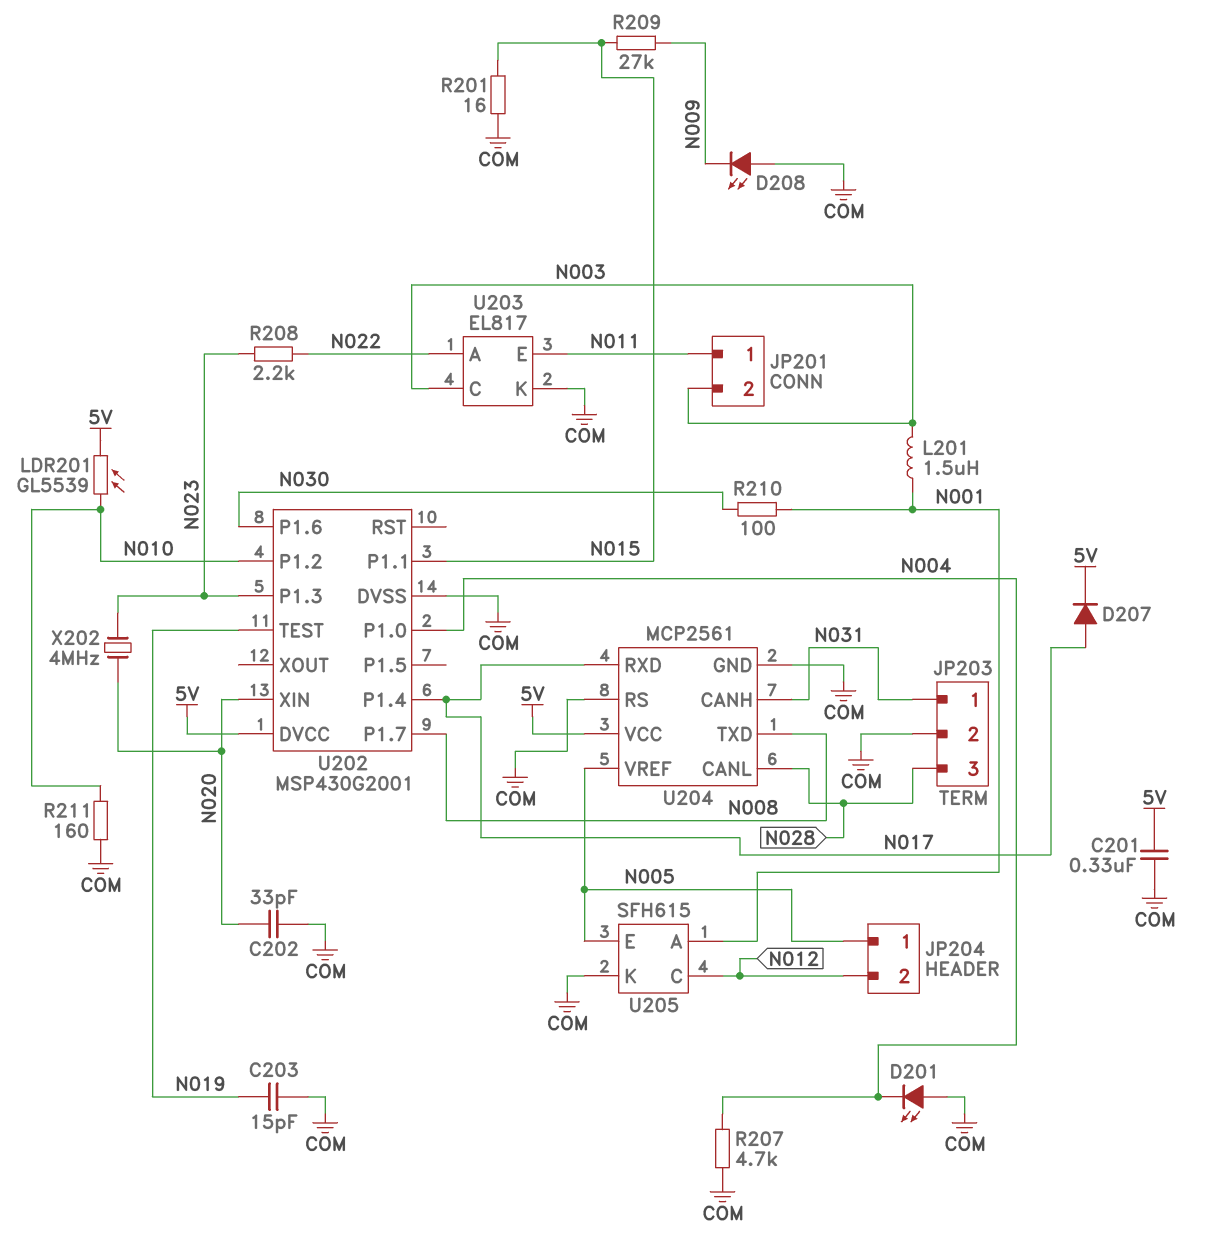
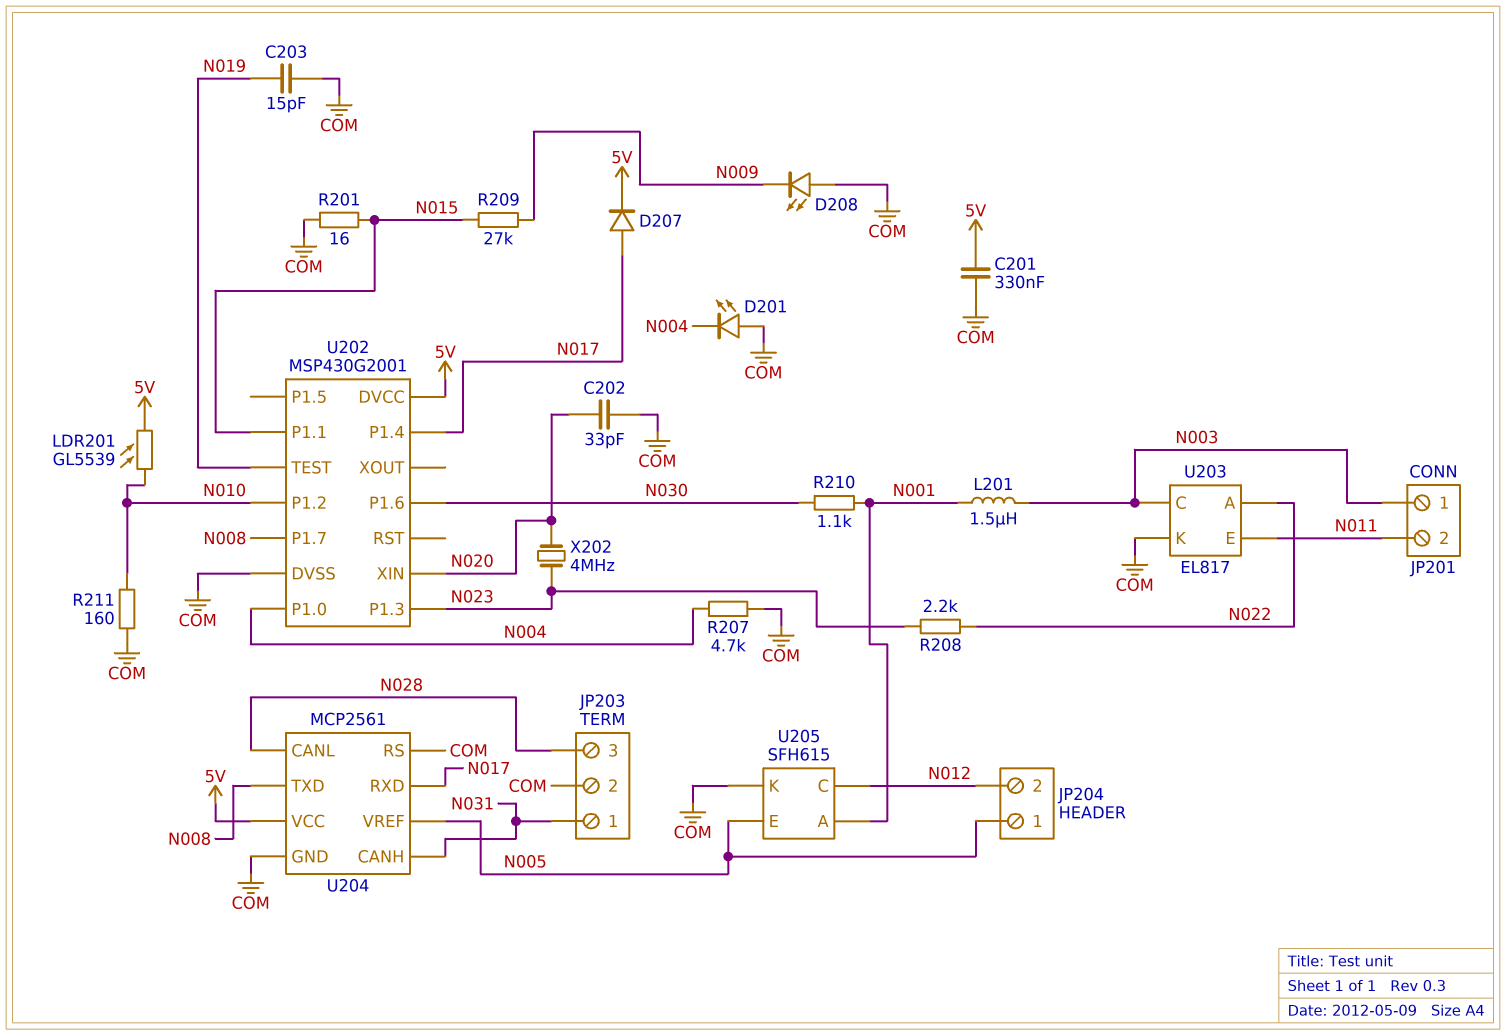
JP201 pin 1: N011 -> N003
JP201 pin 2: N003 -> N011
R210: 100 (N001, N030) -> 1.1k (N001, N030)

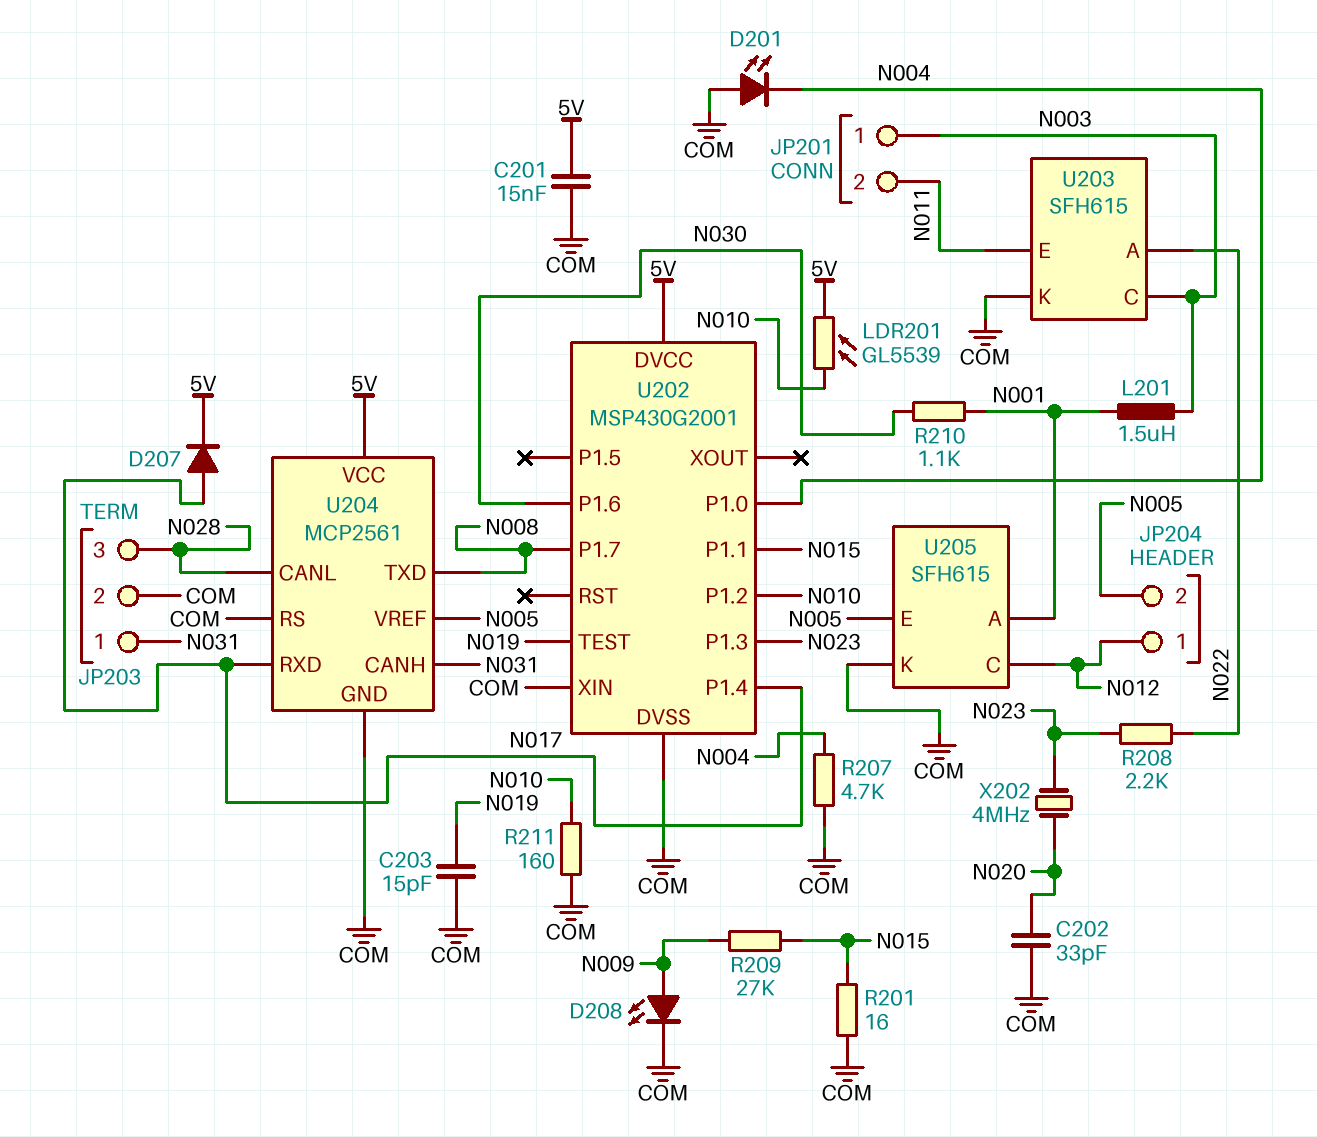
C201: 330nF (5V, COM) -> 15nF (5V, COM)
D208: LED (A COM, K N009) -> LED (A N009, K COM)
JP204 pin 1: N005 -> N012
JP204 pin 2: N012 -> N005
U202 pin XIN: N020 -> COM
U203: EL817 -> SFH615

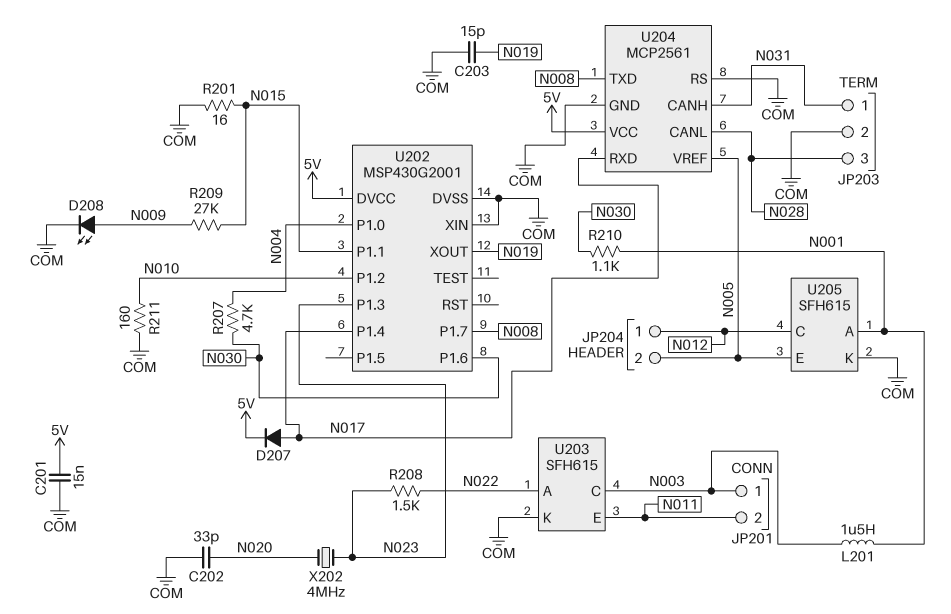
D201: LED (A COM, K N004) -> none
LDR201: GL5539 (5V, N010) -> none
R207: 4.7k (COM, N004) -> 4.7k (N004, N030)
R208: 2.2k (N022, N023) -> 1.5k (N022, N023)
U202 pin TEST: N019 -> none
U202 pin XOUT: none -> N019

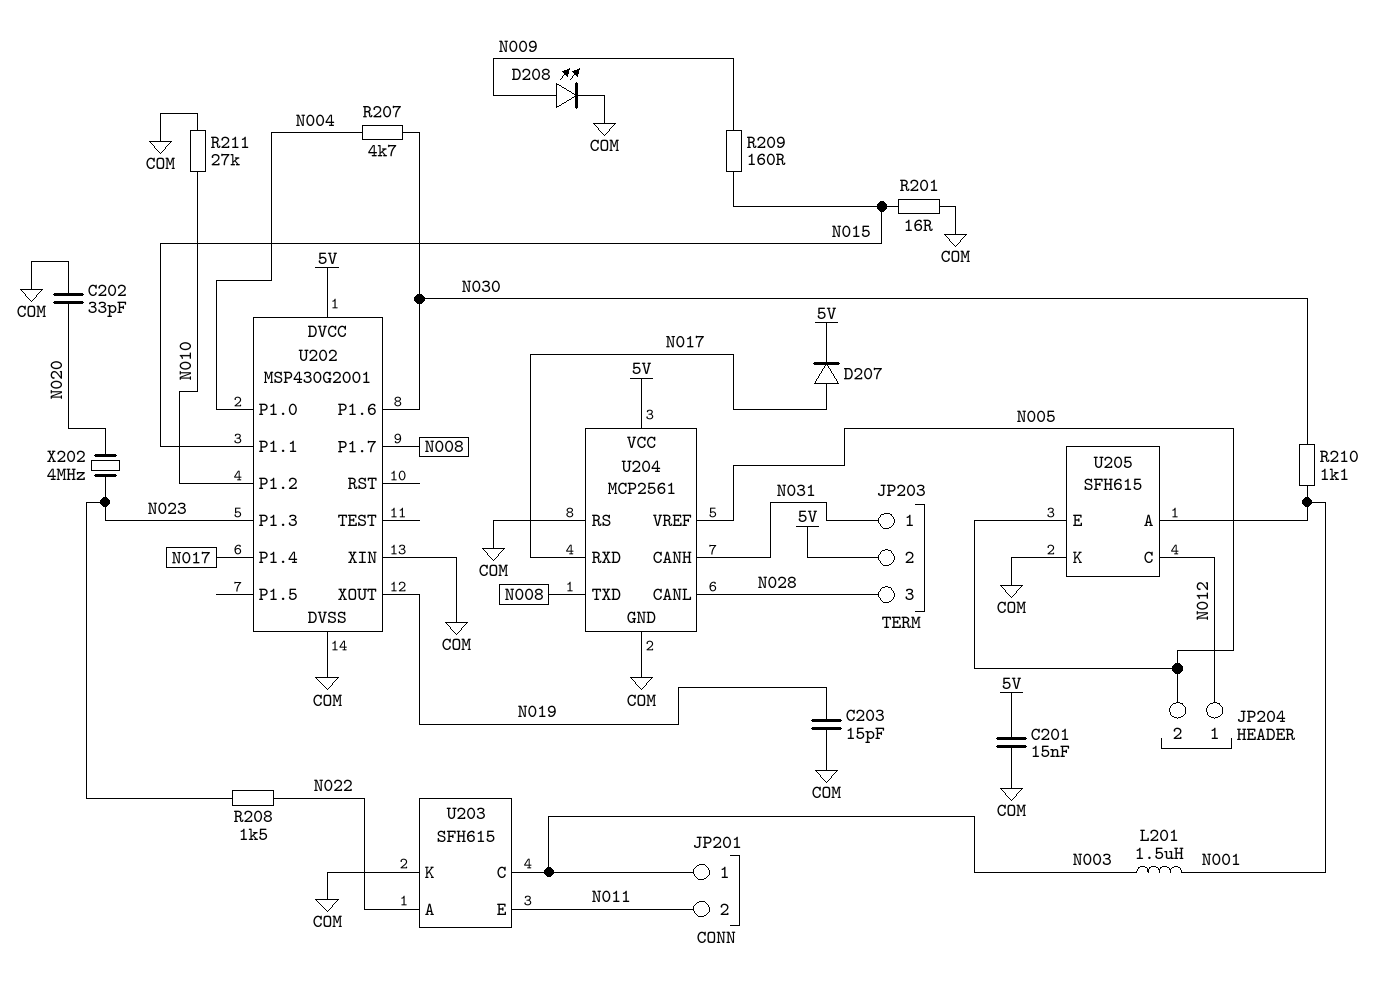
JP203 pin 2: COM -> 5V
R209: 27k (N009, N015) -> 160 (N009, N015)
R211: 160 (COM, N010) -> 27k (COM, N010)

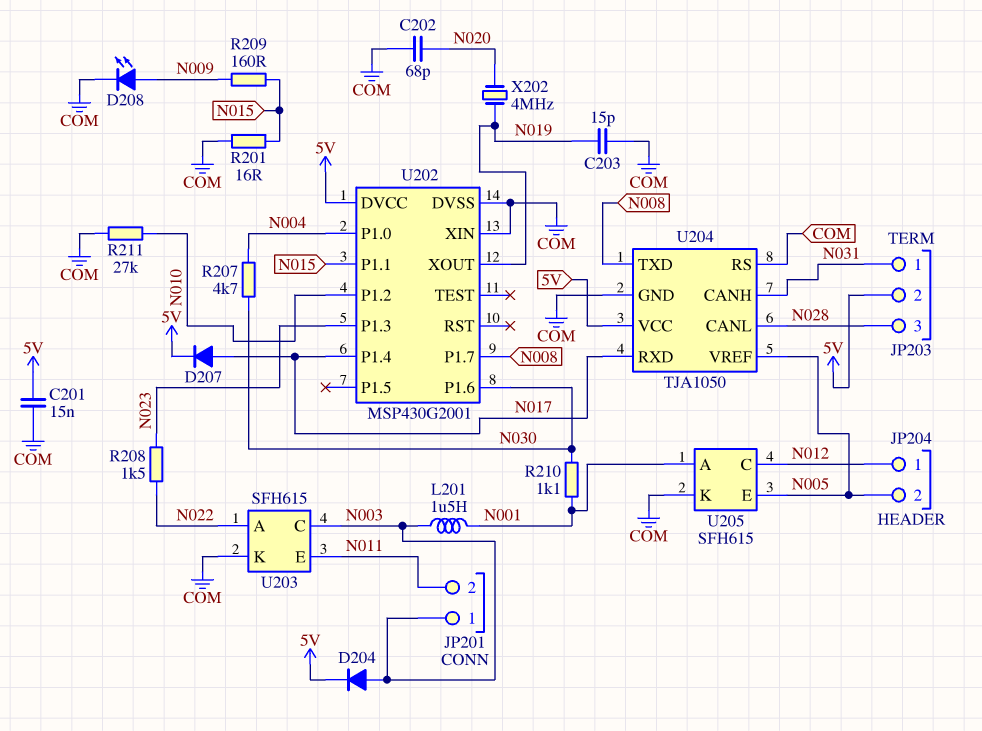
C202: 33pF (COM, N020) -> 68pF (COM, N020)
D204: none -> diode (A N003, K 5V)
U204: MCP2561 -> TJA1050
X202: 4MHz (N020, N023) -> 4MHz (N019, N020)

